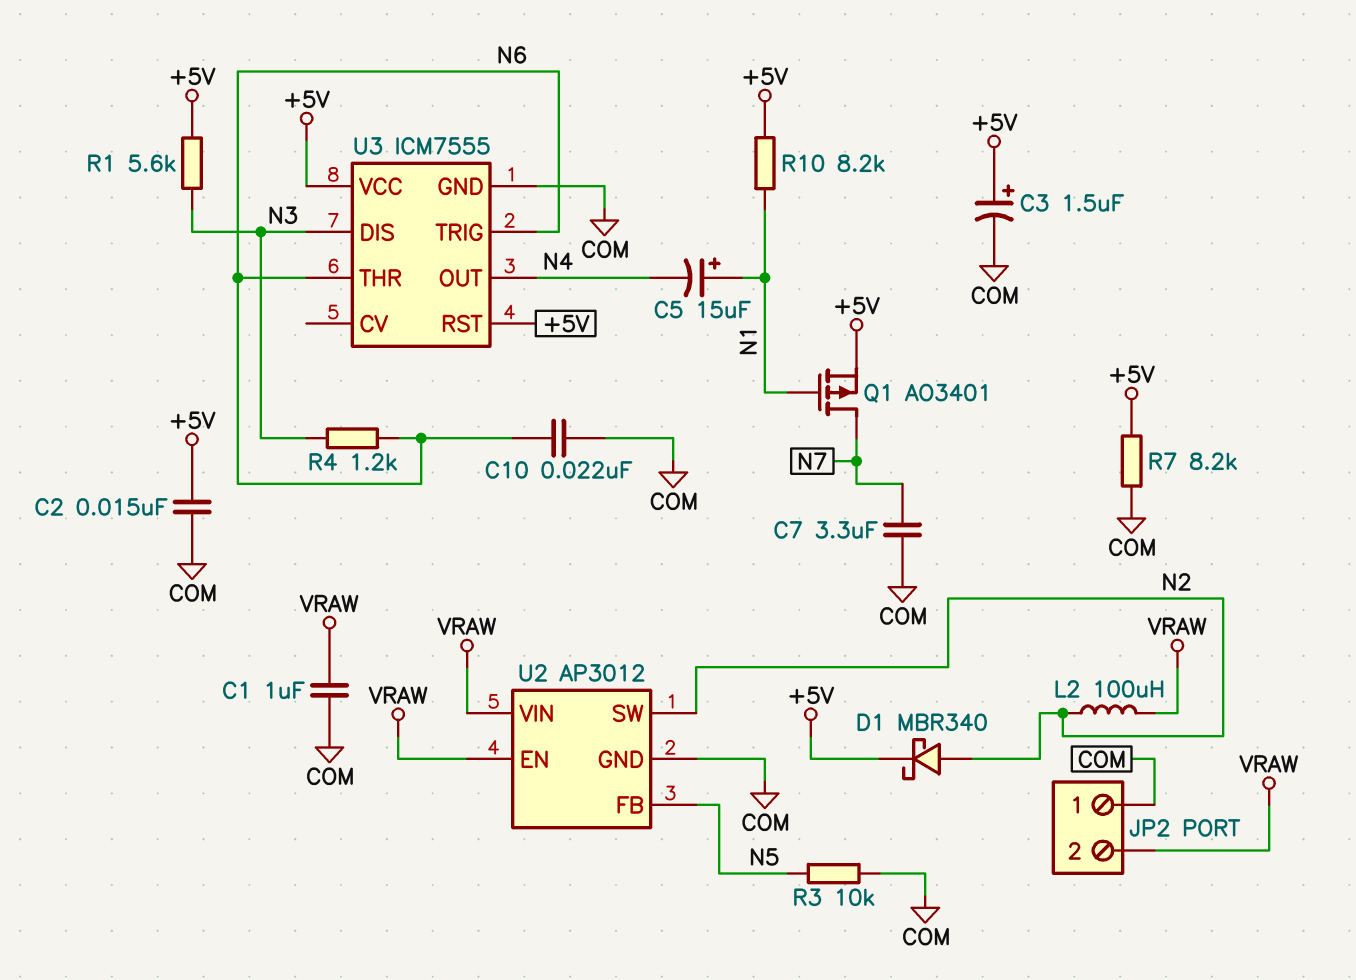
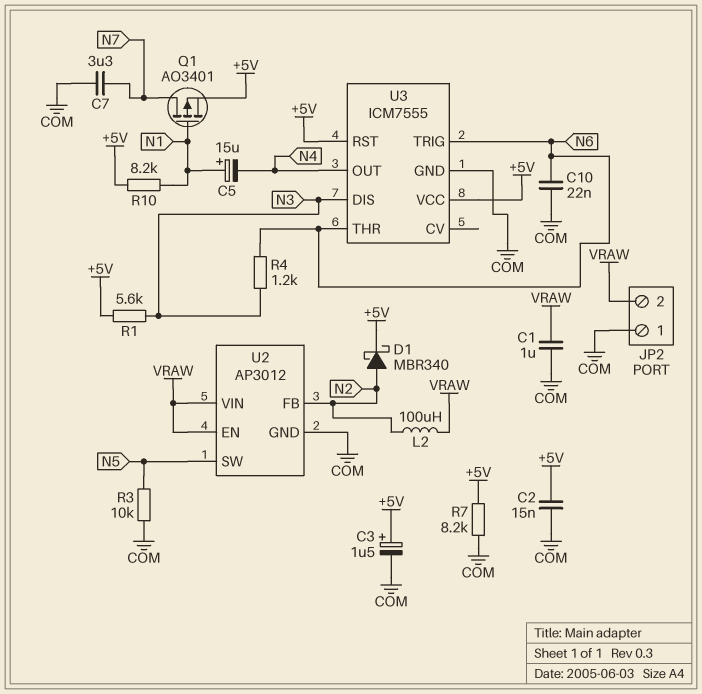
U2 pin FB: N5 -> N2
U2 pin SW: N2 -> N5

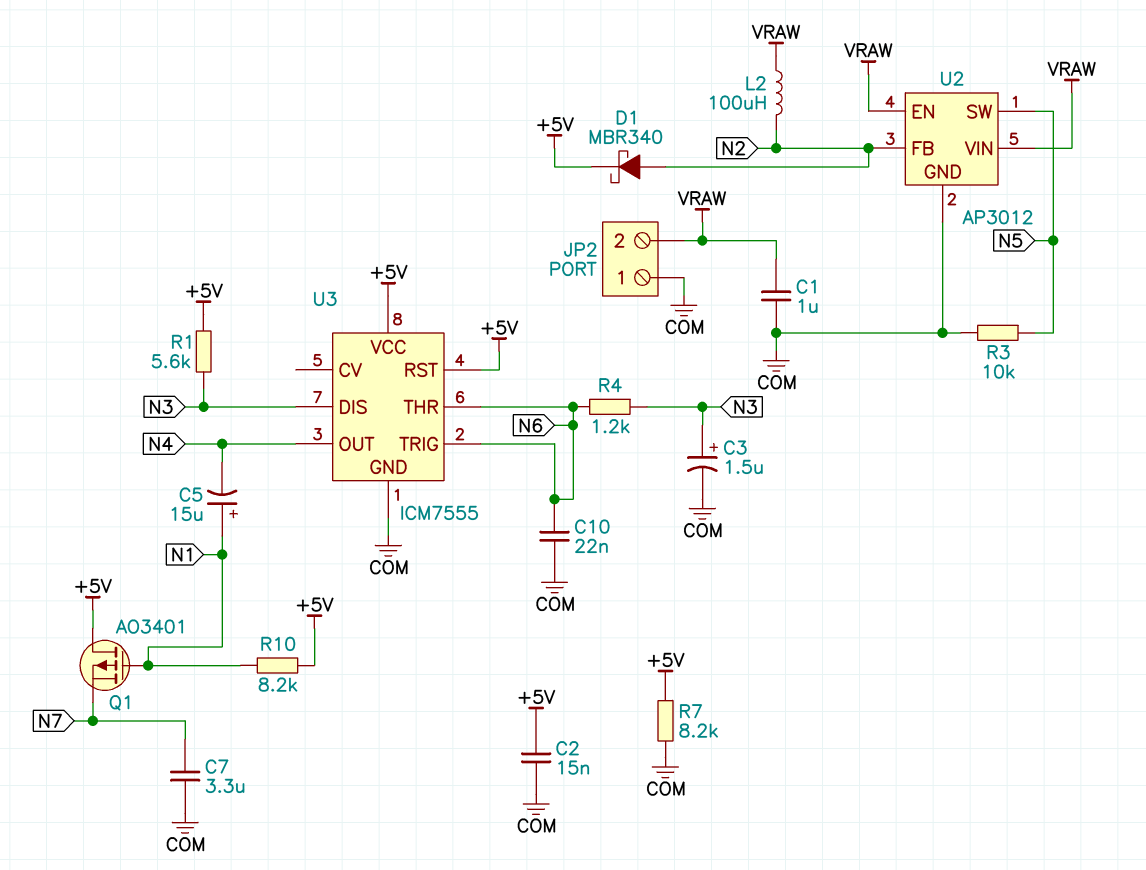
C3: 1.5uF (plus +5V, minus COM) -> 1.5uF (plus N3, minus COM)
Q1: PMOS AO3401 (G N1, D N7, S +5V) -> PMOS AO3401 (G N1, D +5V, S N7)

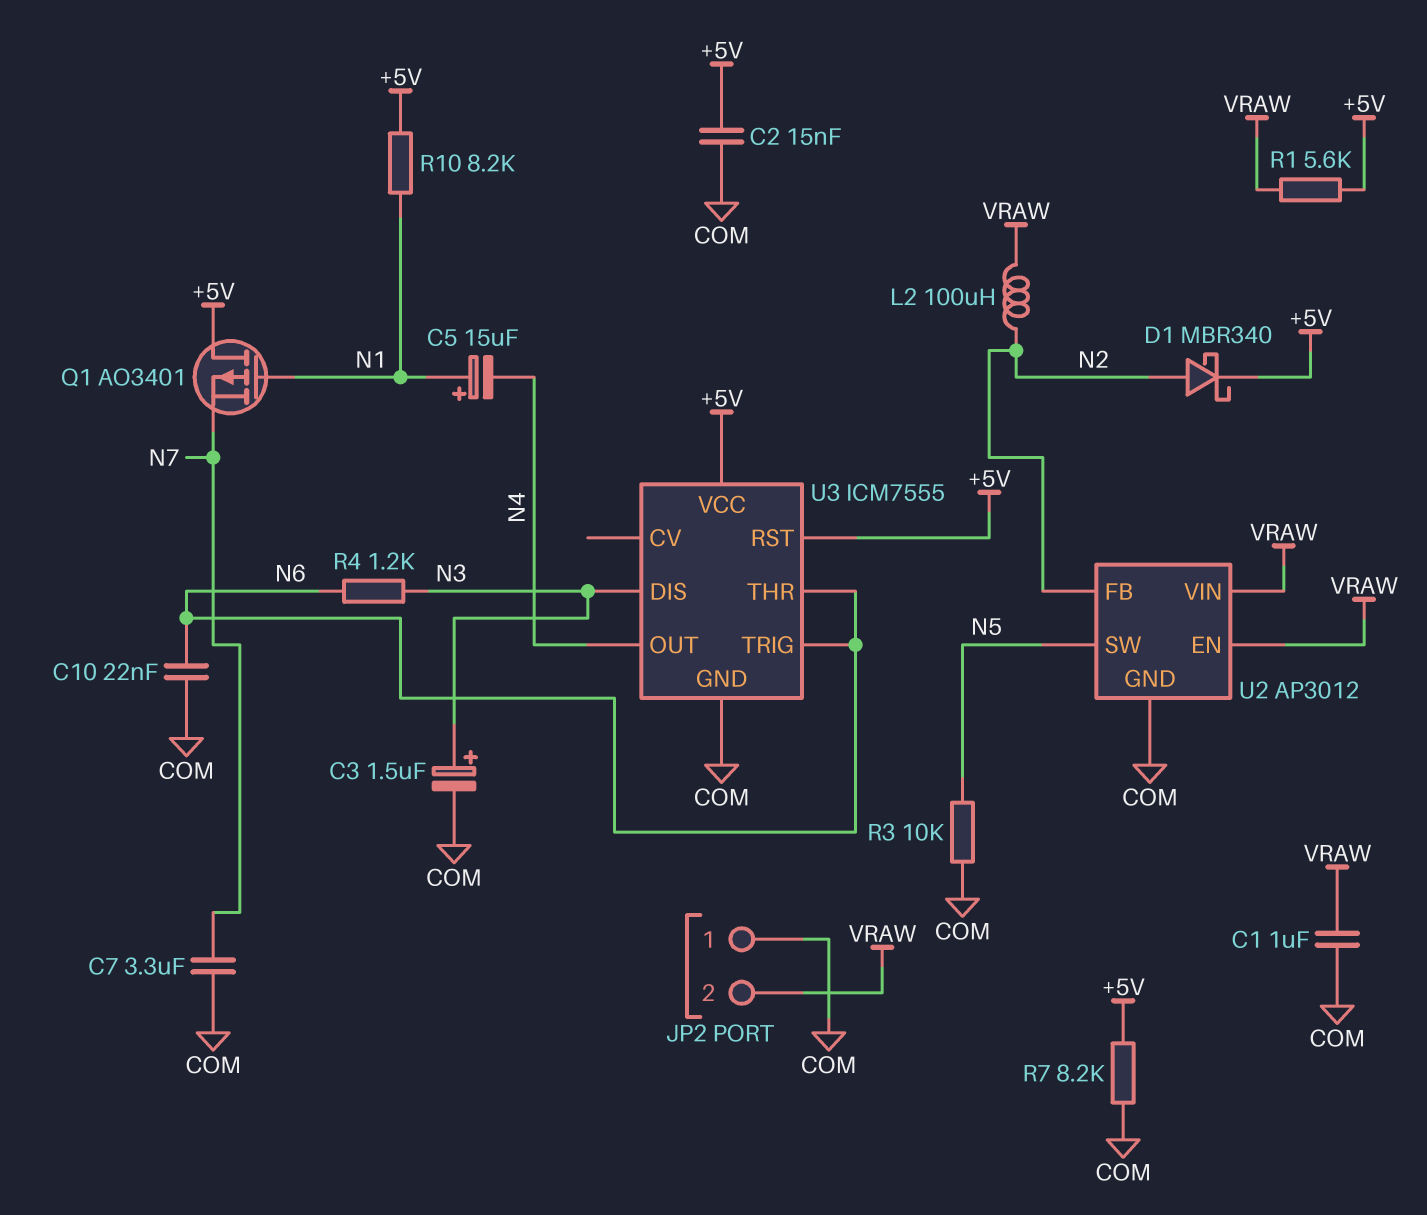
R1: 5.6k (+5V, N3) -> 5.6k (+5V, VRAW)

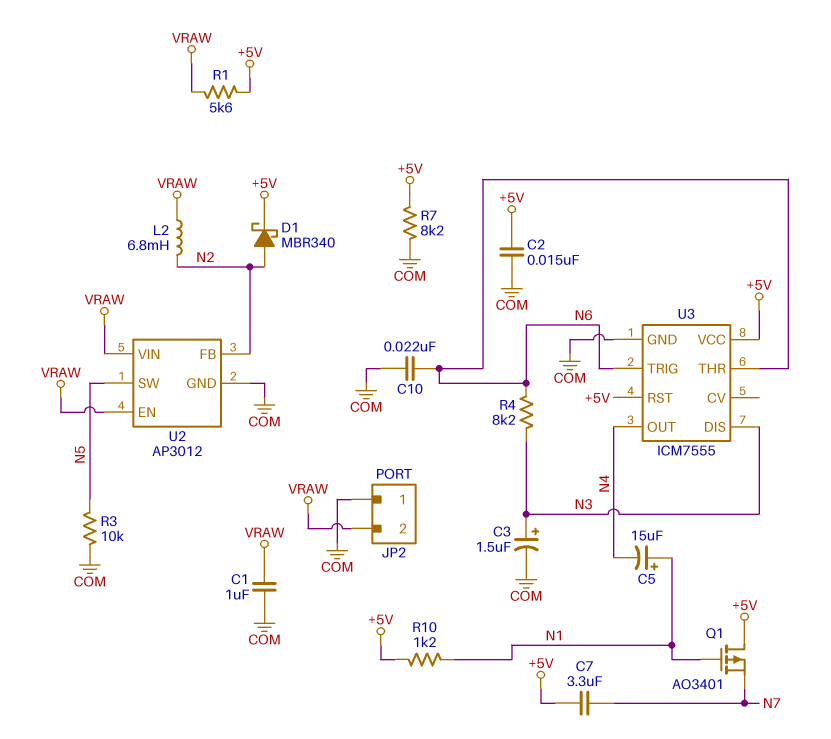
C7: 3.3uF (COM, N7) -> 3.3uF (+5V, N7)
L2: 100uH (N2, VRAW) -> 6.8mH (N2, VRAW)
R4: 1.2k (N3, N6) -> 8.2k (N3, N6)
R10: 8.2k (+5V, N1) -> 1.2k (+5V, N1)

